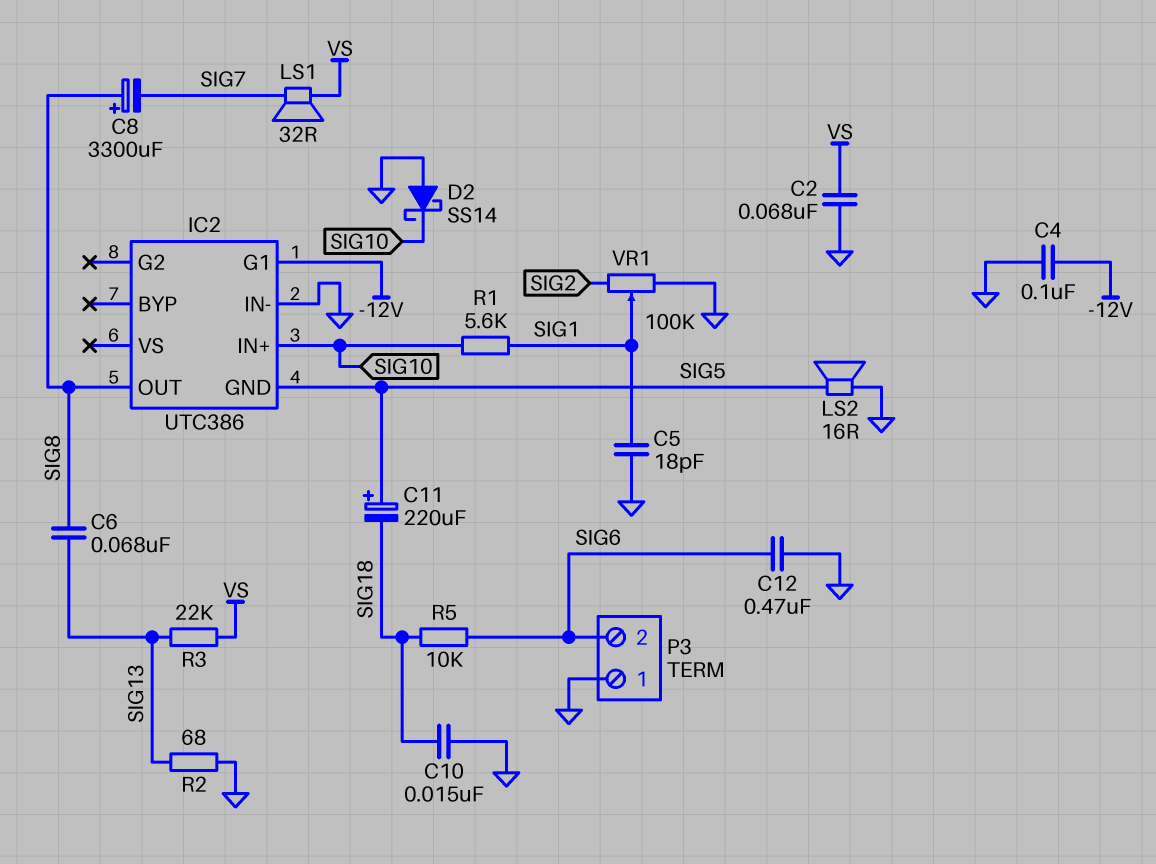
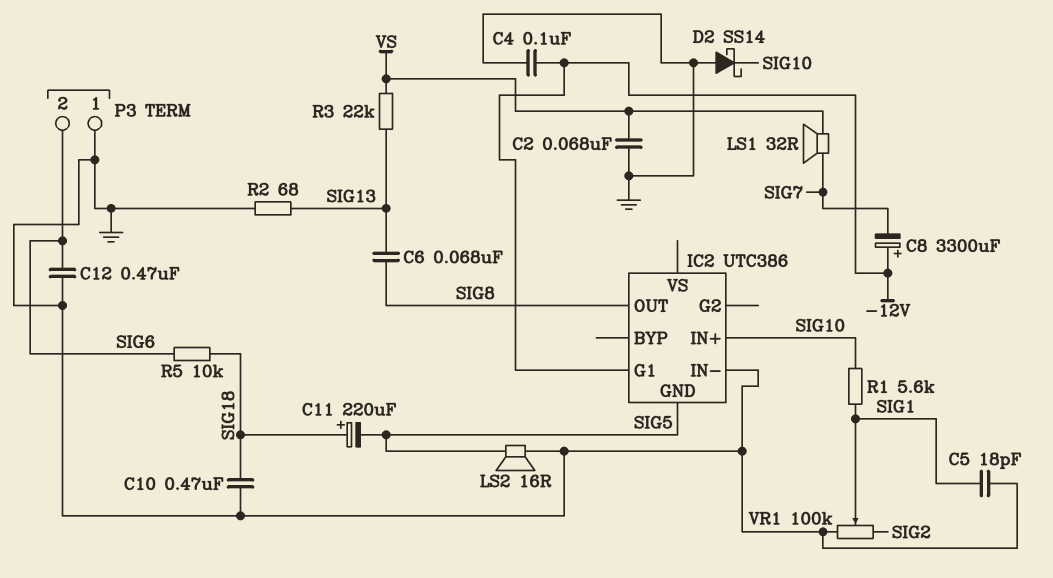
C8: 3300uF (plus SIG8, minus SIG7) -> 3300uF (plus -12V, minus SIG7)
C10: 15nF (GND, SIG18) -> 470nF (GND, SIG18)
C11: 220uF (plus SIG5, minus SIG18) -> 220uF (plus SIG18, minus SIG5)

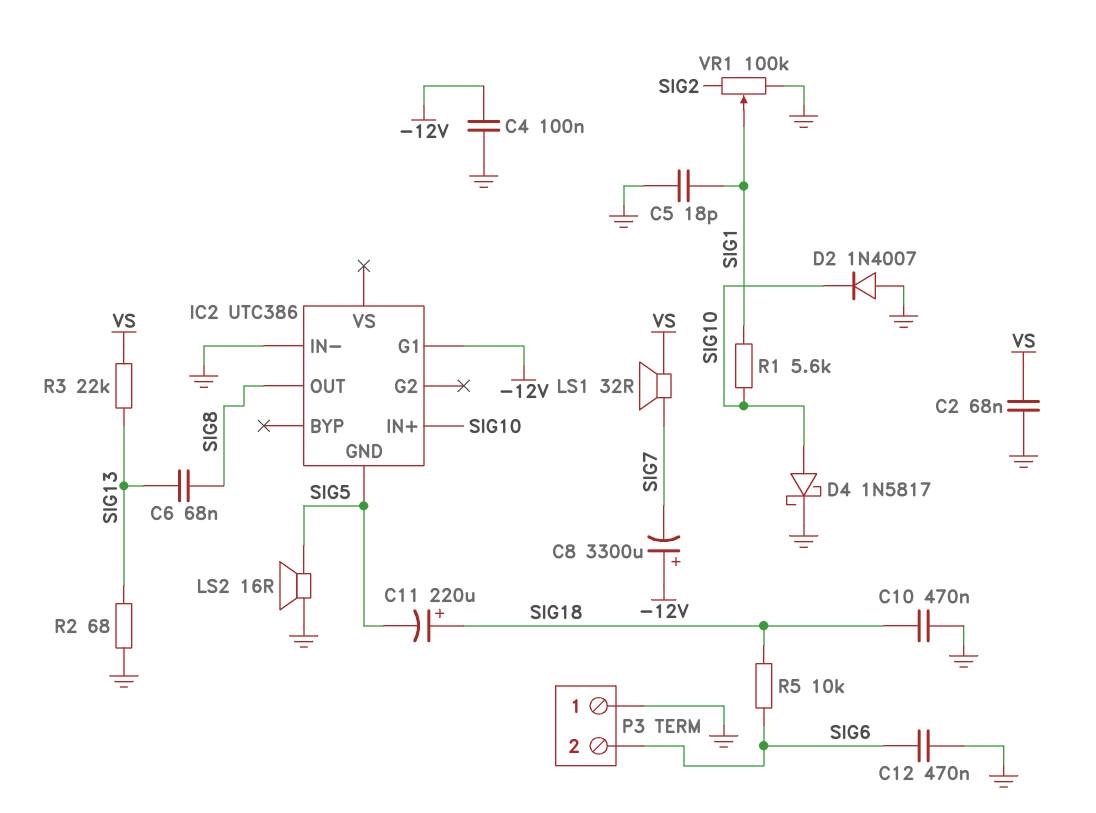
D2: schottky SS14 (A GND, K SIG10) -> diode 1N4007 (A GND, K SIG10)
D4: none -> schottky 1N5817 (A SIG10, K GND)

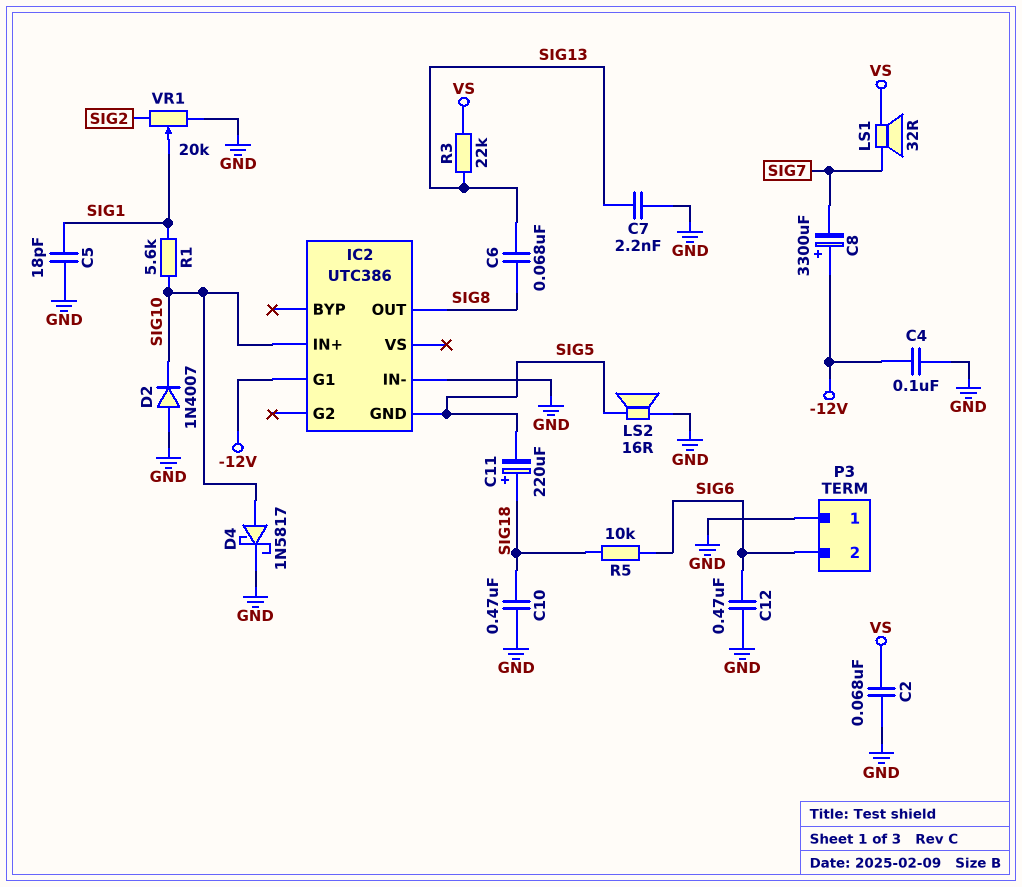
C7: none -> 2.2nF (GND, SIG13)
R2: 68 (GND, SIG13) -> none
VR1: 100k (GND, SIG2, wiper SIG1) -> 20k (GND, SIG2, wiper SIG1)

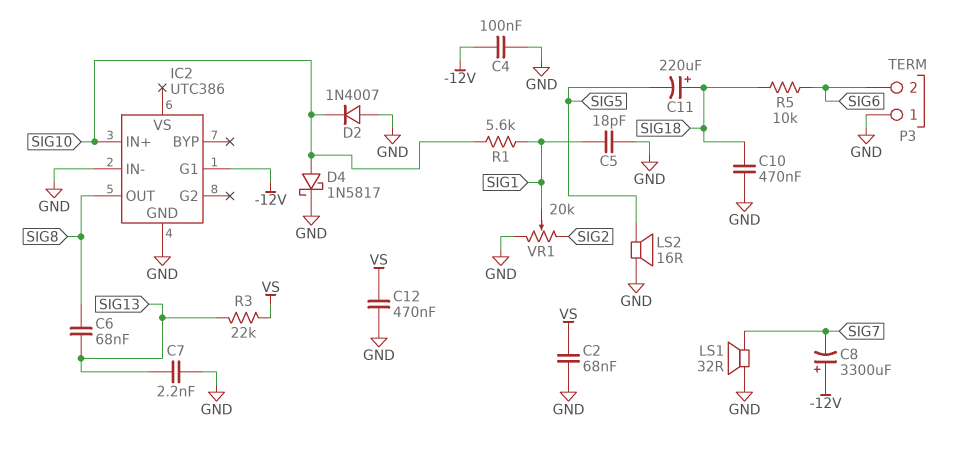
C12: 470nF (GND, SIG6) -> 470nF (GND, VS)
IC2 pin GND: SIG5 -> GND
LS1: speaker 32R (SIG7, VS) -> speaker 32R (GND, SIG7)

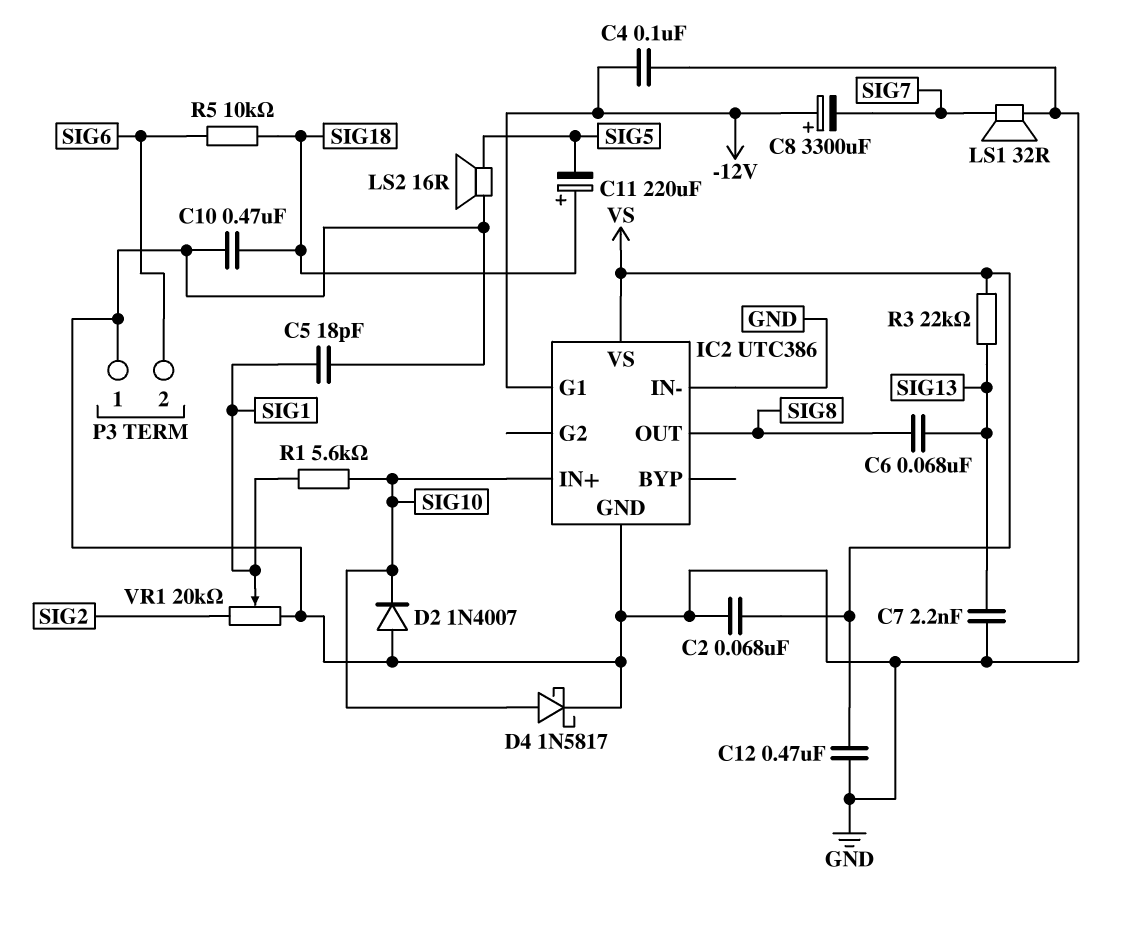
IC2 pin VS: none -> VS

